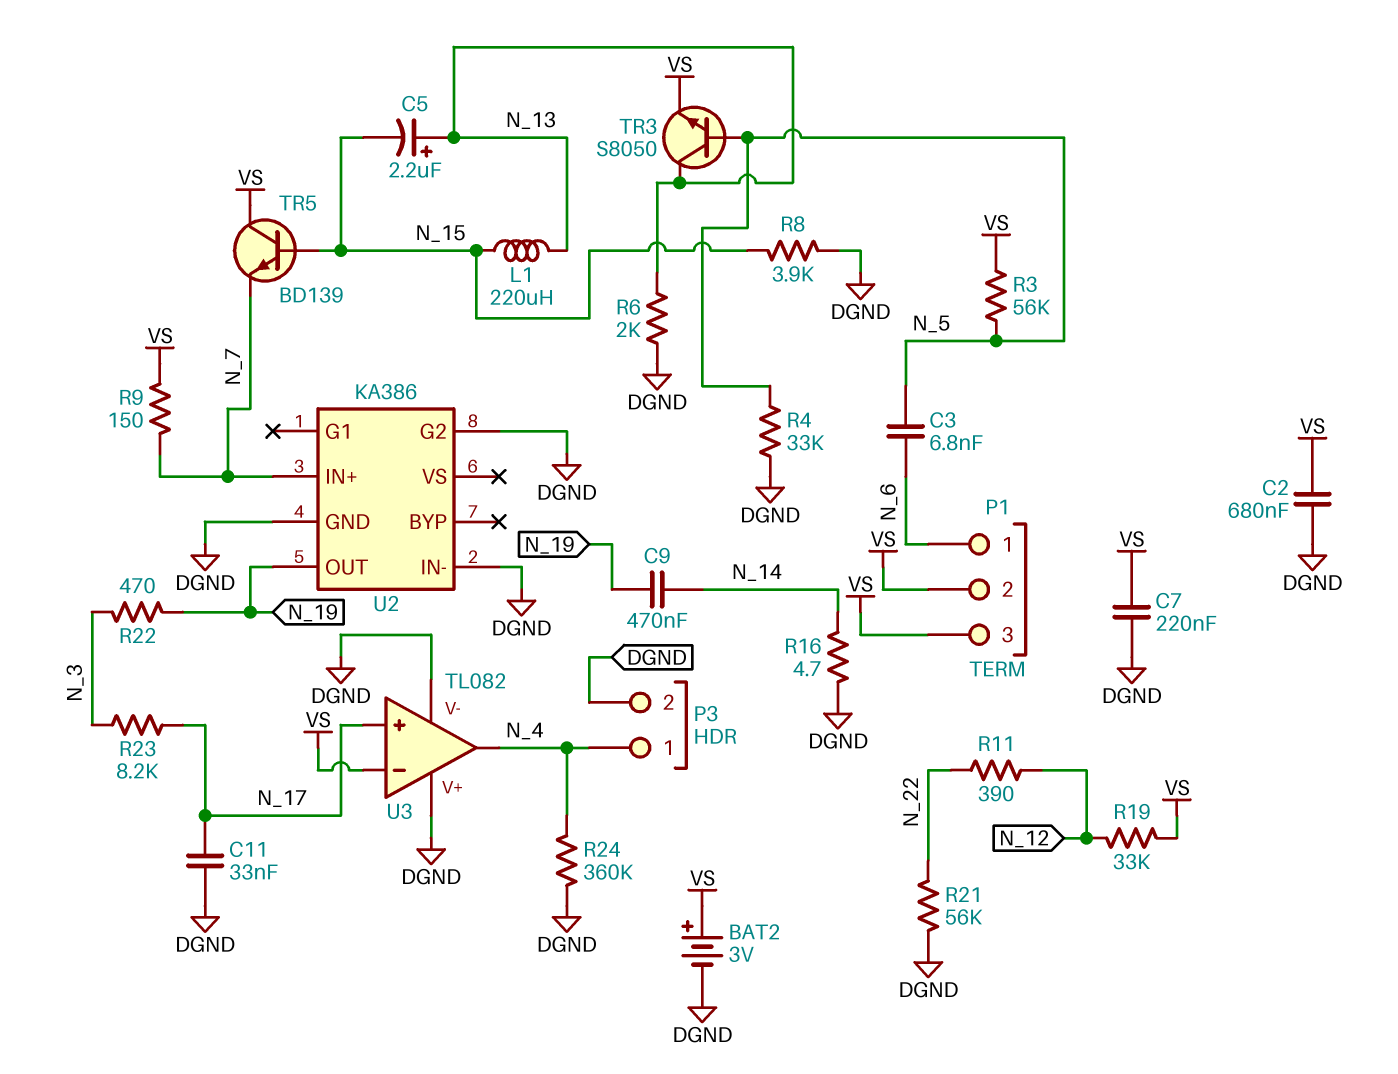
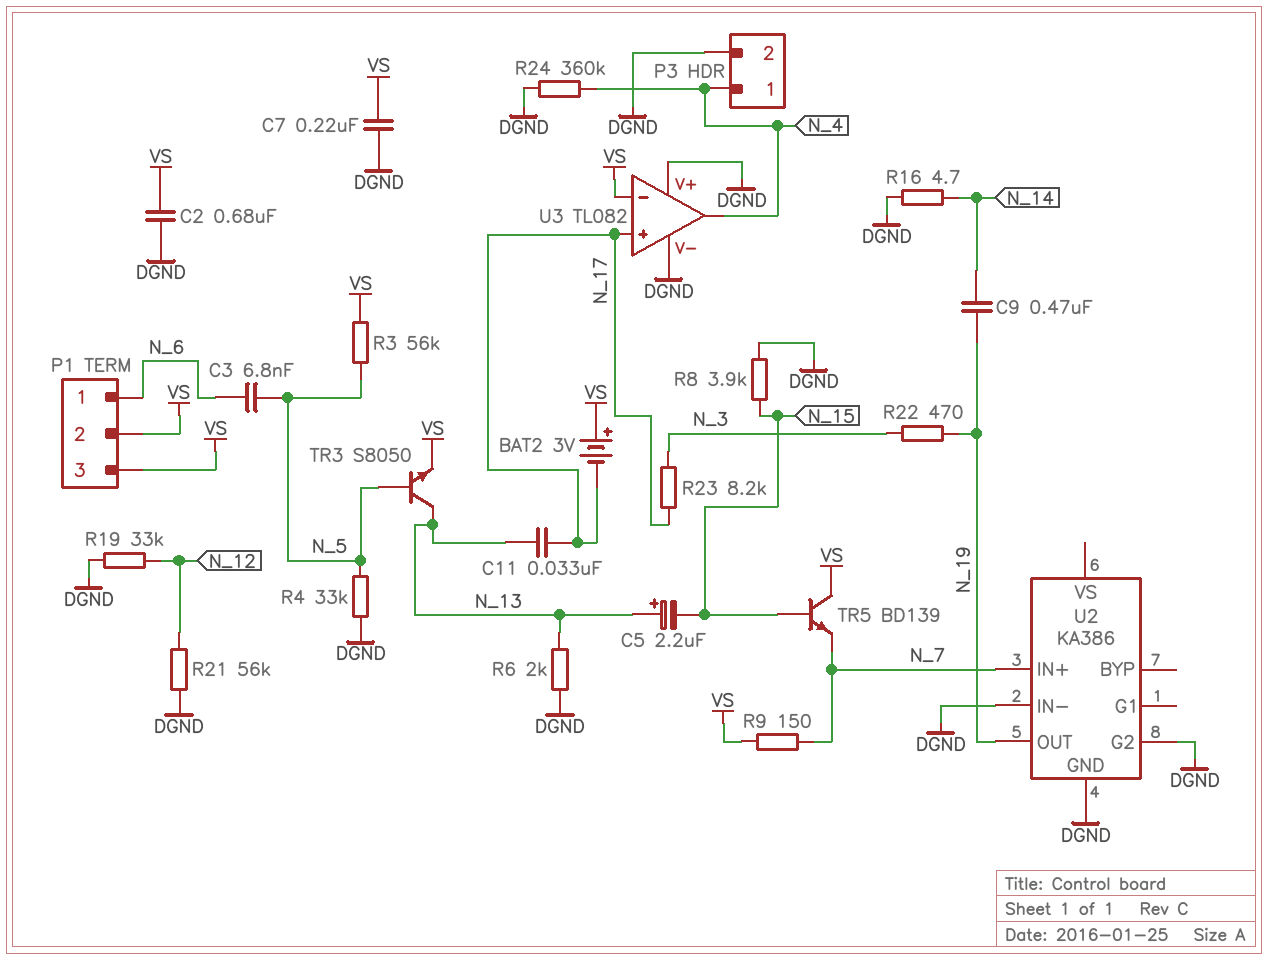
BAT2: 3V (plus VS, minus DGND) -> 3V (plus VS, minus N_17)
C11: 33nF (DGND, N_17) -> 33nF (N_13, N_17)
L1: 220uH (N_13, N_15) -> none
R11: 390 (N_12, N_22) -> none
R19: 33k (N_12, VS) -> 33k (DGND, N_12)
R21: 56k (DGND, N_22) -> 56k (DGND, N_12)

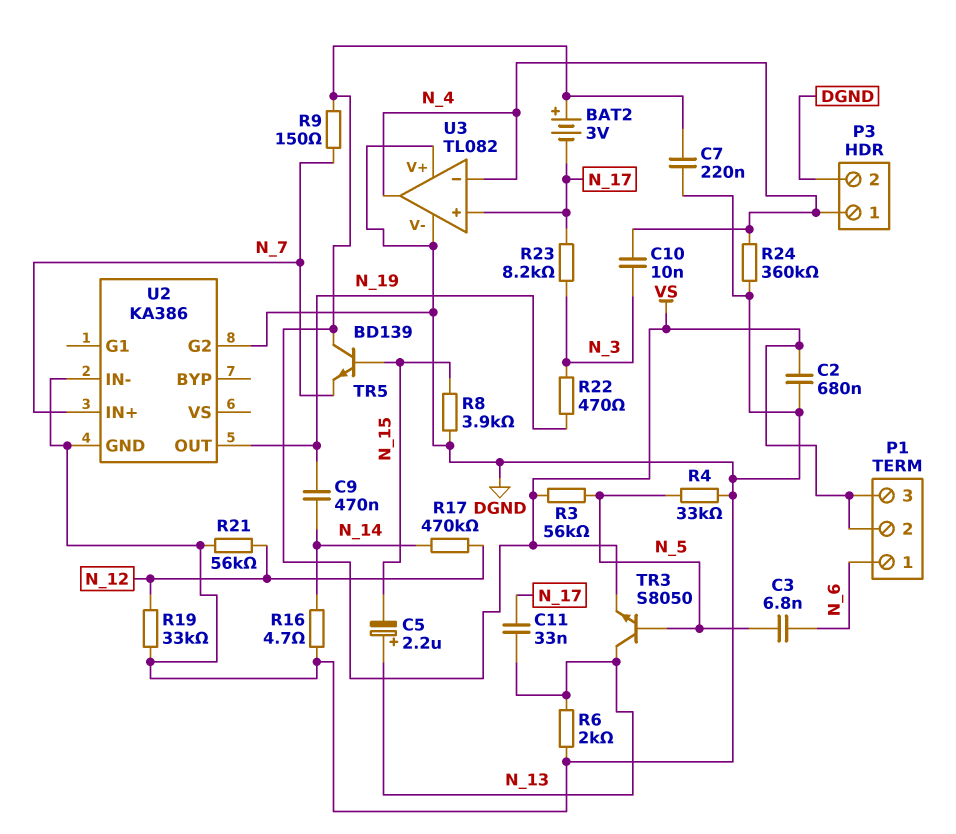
C10: none -> 10nF (N_3, N_4)
R17: none -> 470k (N_12, N_14)
U3 pin in-: VS -> N_4

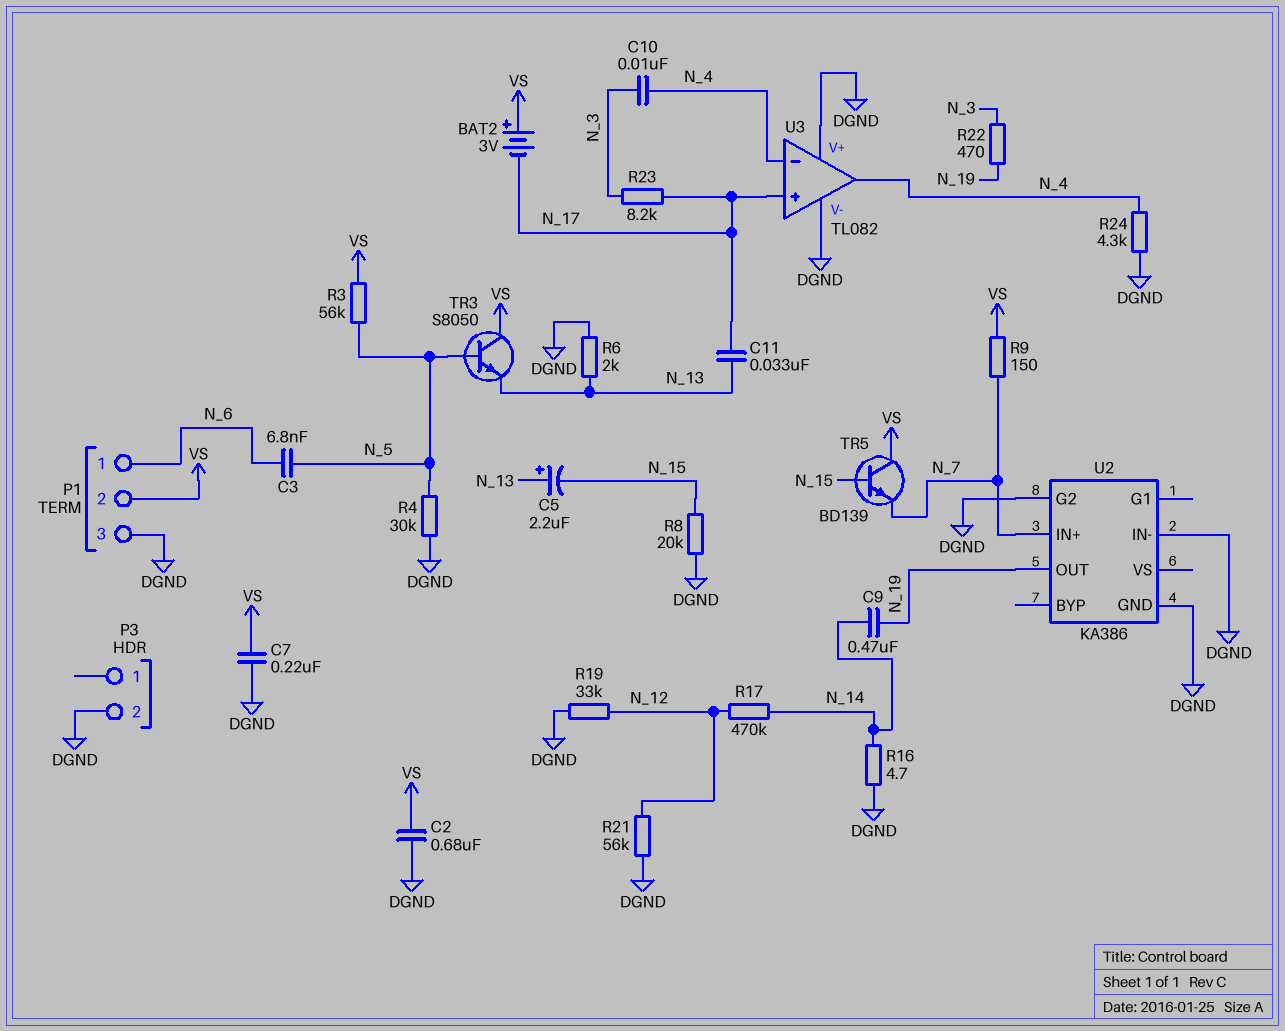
P1 pin 3: VS -> DGND
P3 pin 1: N_4 -> none
R4: 33k (DGND, N_5) -> 30k (DGND, N_5)
R8: 3.9k (DGND, N_15) -> 20k (DGND, N_15)
R24: 360k (DGND, N_4) -> 4.3k (DGND, N_4)
TR3: NPN S8050 (B N_5, C N_13, E VS) -> NPN S8050 (B N_5, C VS, E N_13)

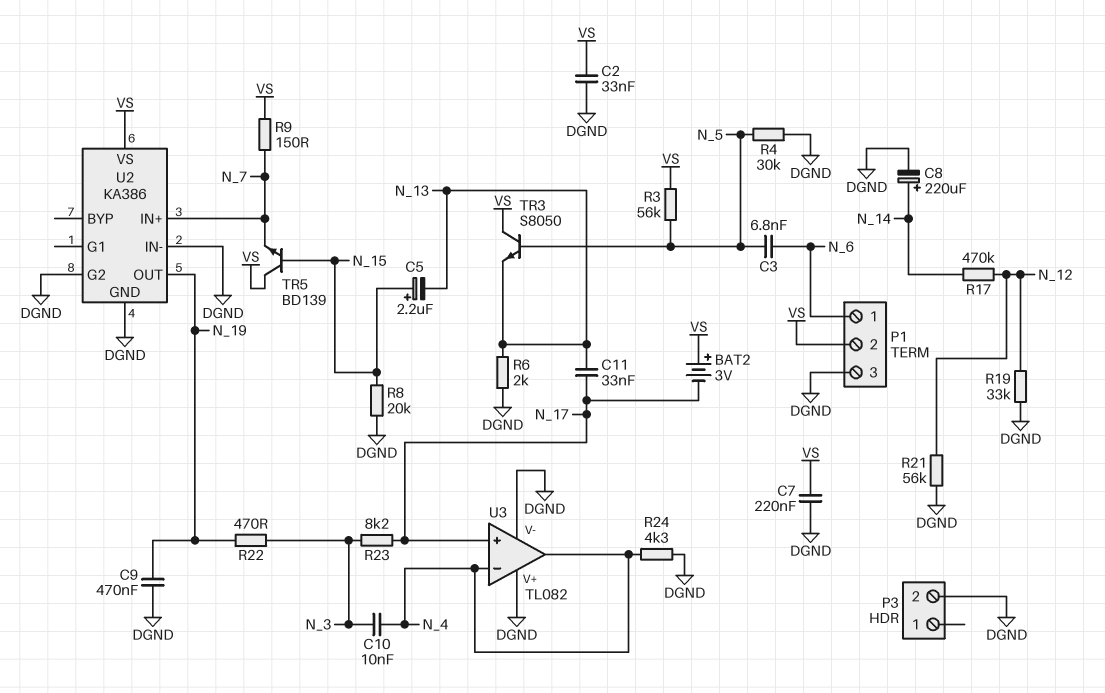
C2: 680nF (DGND, VS) -> 33nF (DGND, VS)
C5: 2.2uF (plus N_13, minus N_15) -> 2.2uF (plus N_15, minus N_13)
C8: none -> 220uF (plus N_14, minus DGND)
C9: 470nF (N_14, N_19) -> 470nF (DGND, N_19)
R16: 4.7 (DGND, N_14) -> none
U2 pin VS: none -> VS

